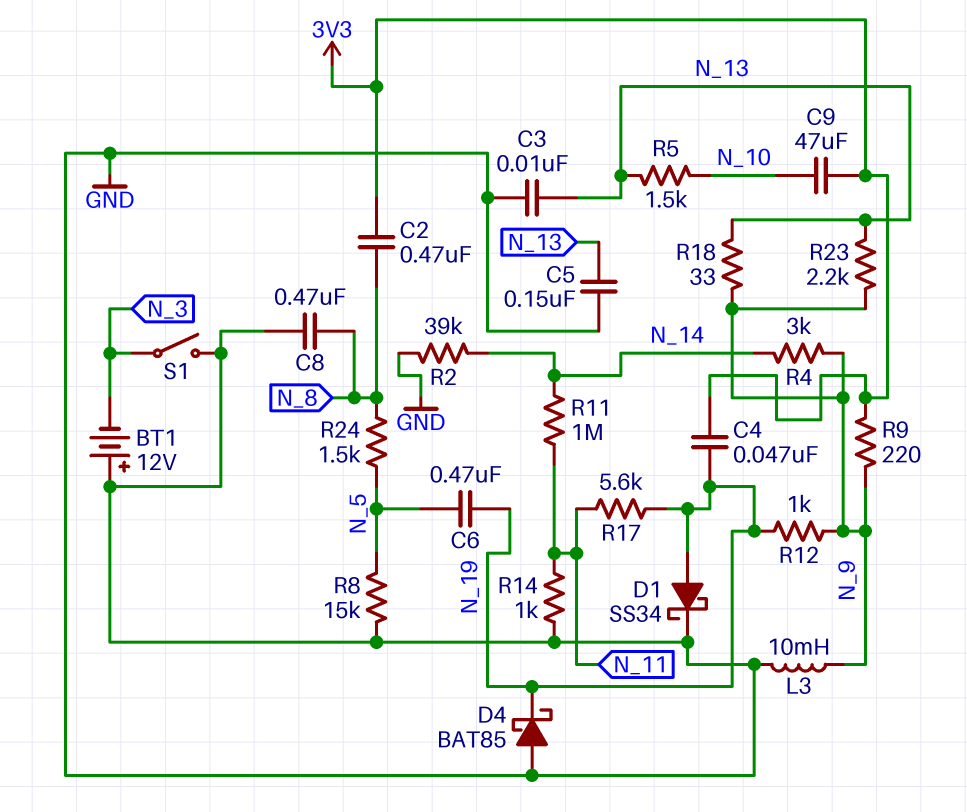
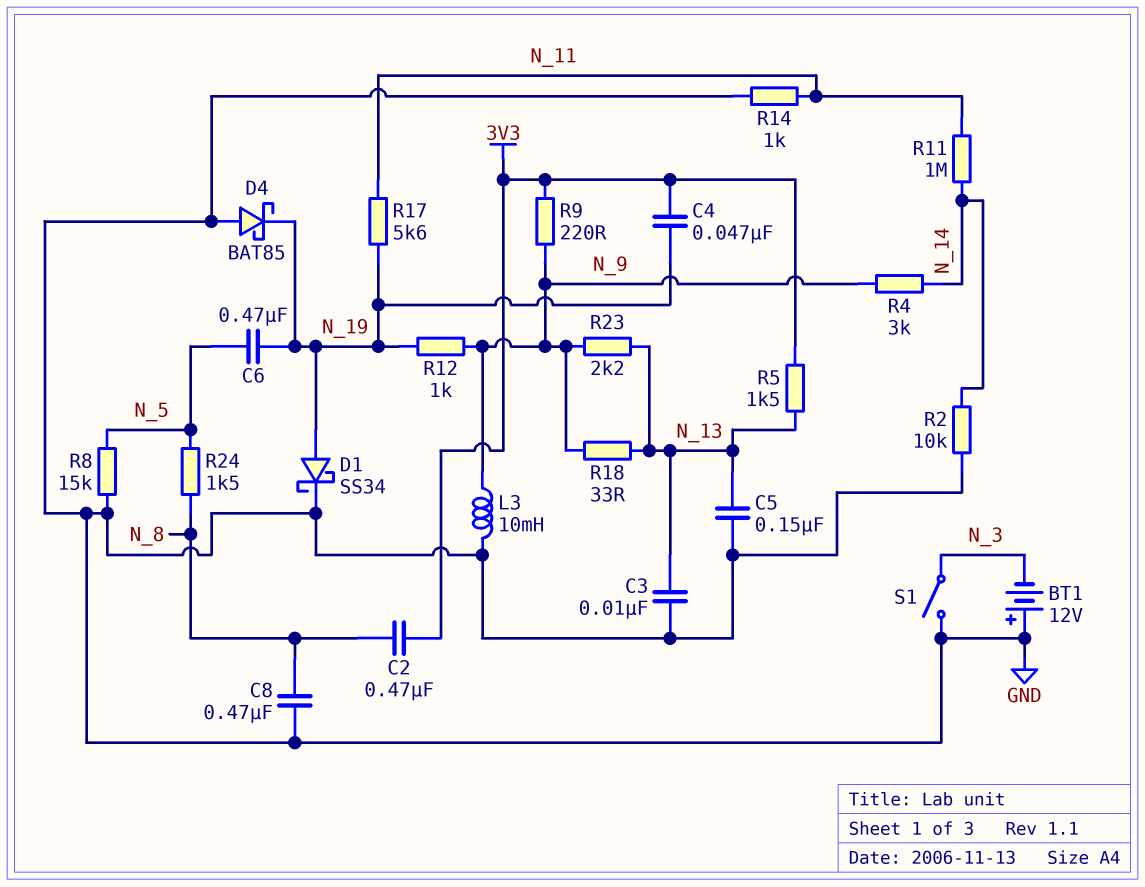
C9: 47uF (3V3, N_10) -> none
R2: 39k (GND, N_14) -> 10k (GND, N_14)
R5: 1.5k (N_10, N_13) -> 1.5k (3V3, N_13)

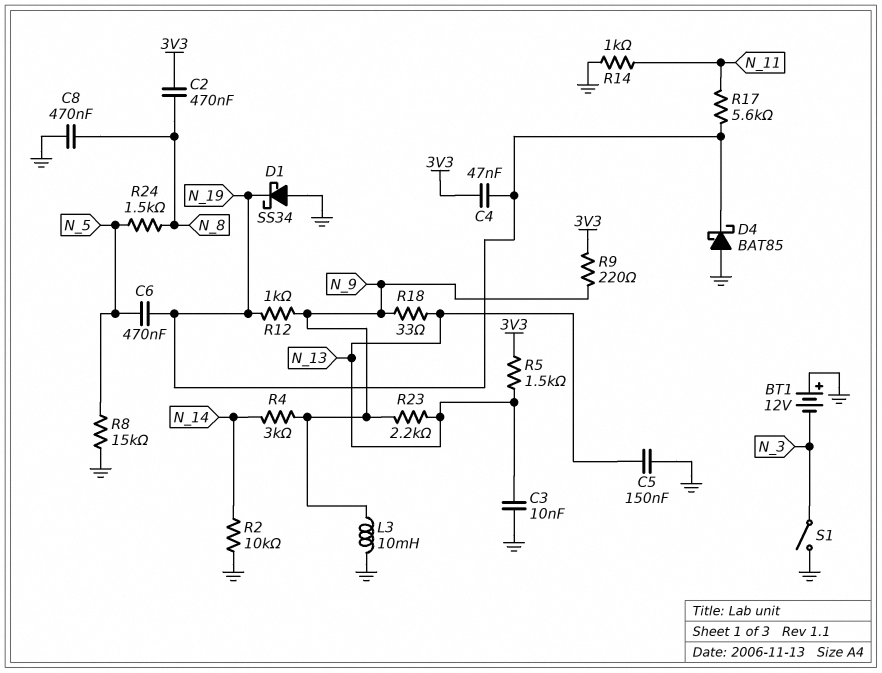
D1: schottky SS34 (A N_19, K GND) -> schottky SS34 (A GND, K N_19)
R11: 1M (N_11, N_14) -> none

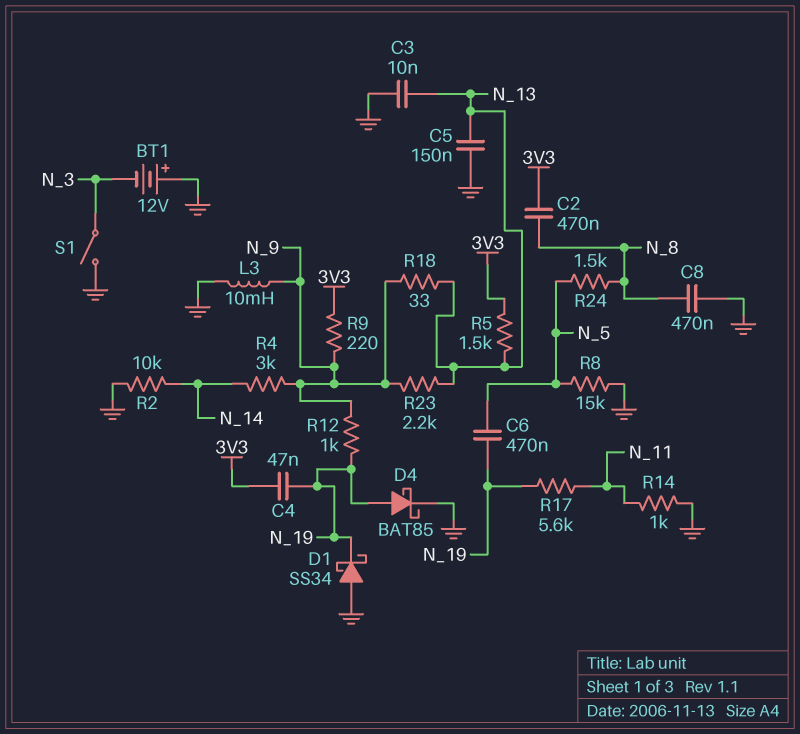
D4: schottky BAT85 (A GND, K N_19) -> schottky BAT85 (A N_19, K GND)

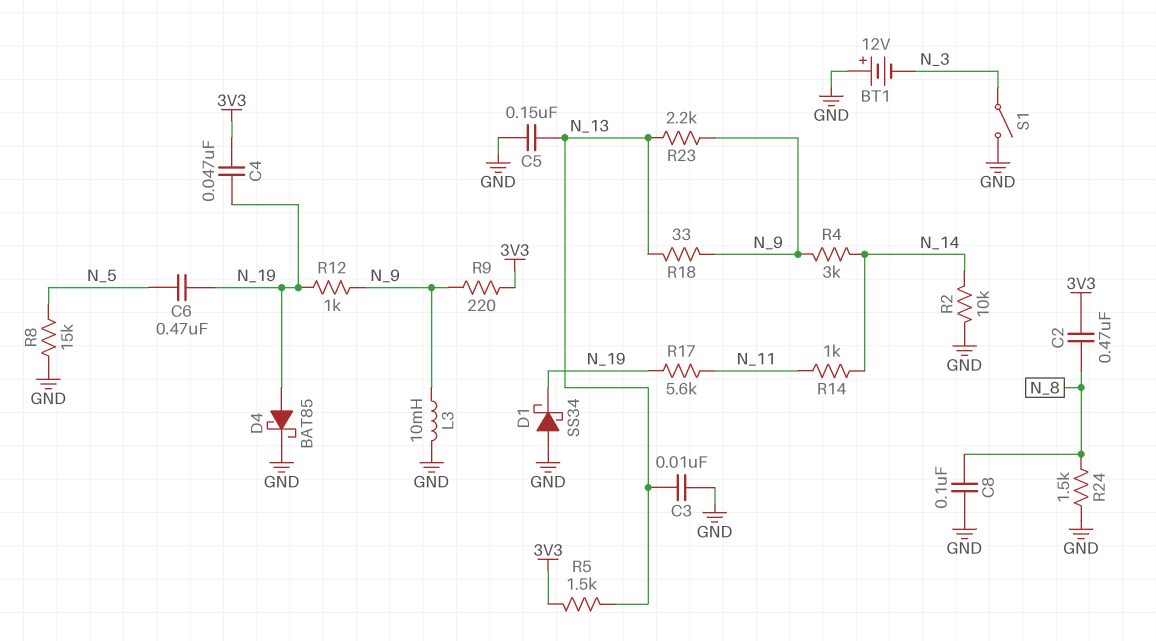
C8: 470nF (GND, N_8) -> 100nF (GND, N_8)
R14: 1k (GND, N_11) -> 1k (N_11, N_14)
R24: 1.5k (N_5, N_8) -> 1.5k (GND, N_8)

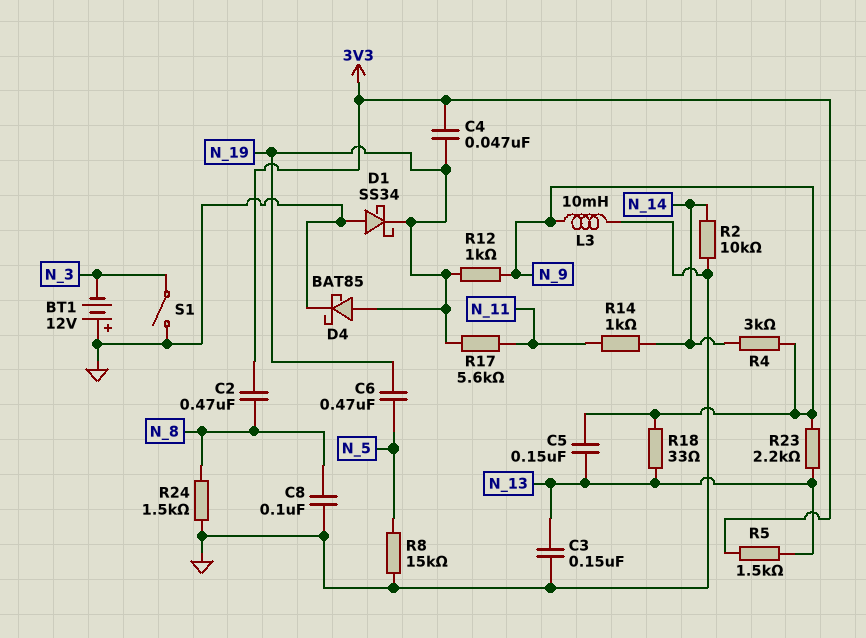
C3: 10nF (GND, N_13) -> 150nF (GND, N_13)
C5: 150nF (GND, N_13) -> 150nF (N_9, N_13)
R9: 220 (3V3, N_9) -> none

